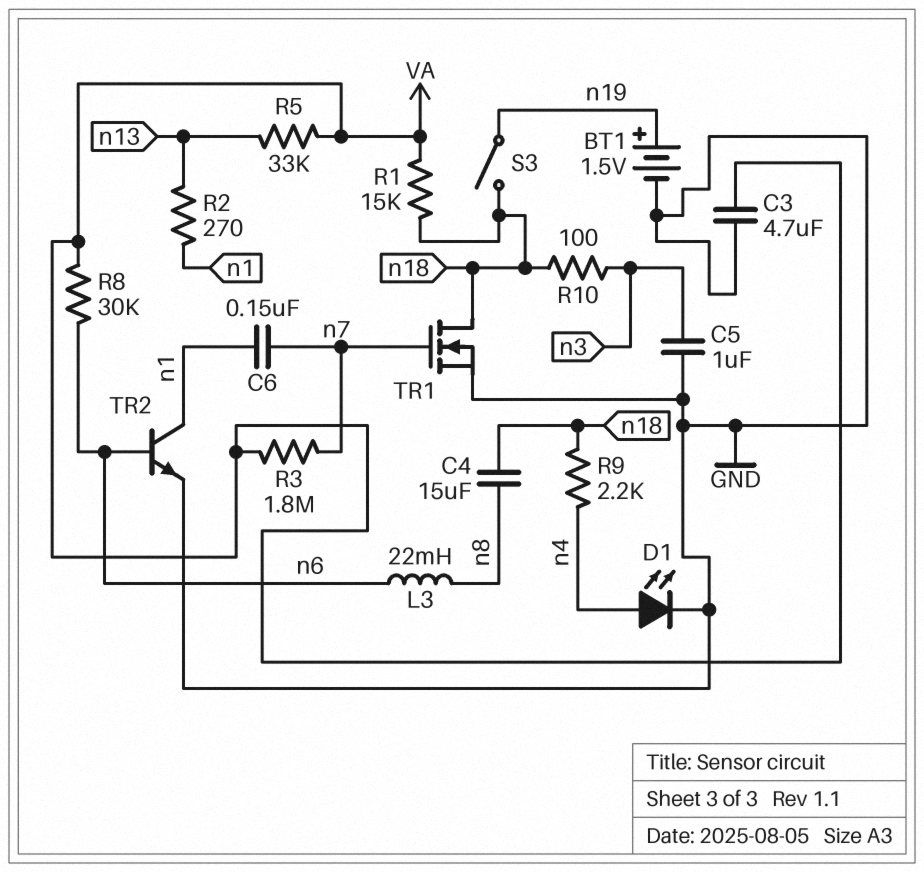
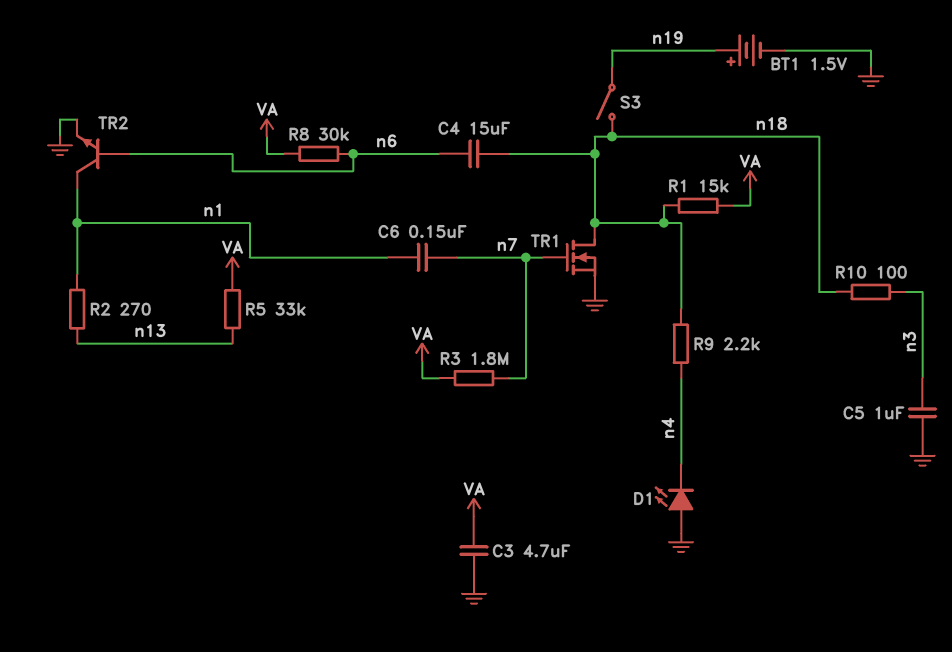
C4: 15uF (n8, n18) -> 15uF (n6, n18)
D1: LED (A n4, K GND) -> LED (A GND, K n4)
L3: 22mH (n6, n8) -> none

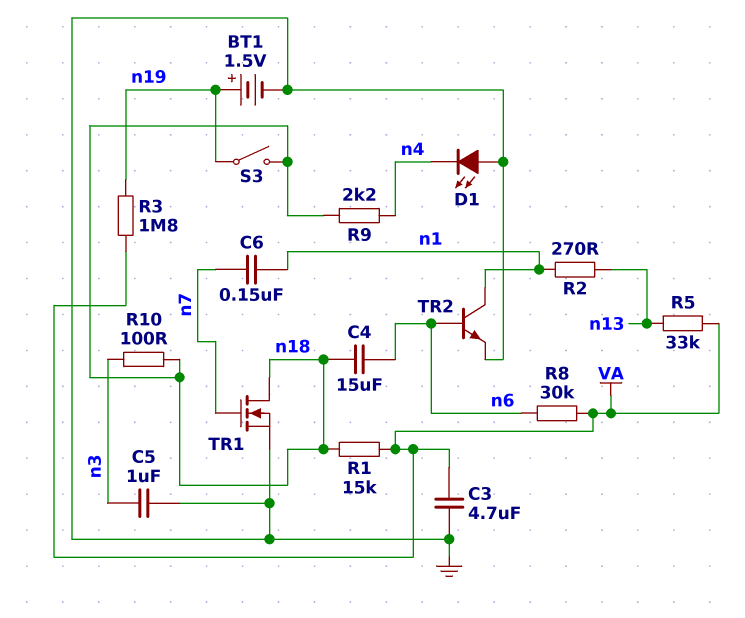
R3: 1.8M (VA, n7) -> 1.8M (VA, n19)

